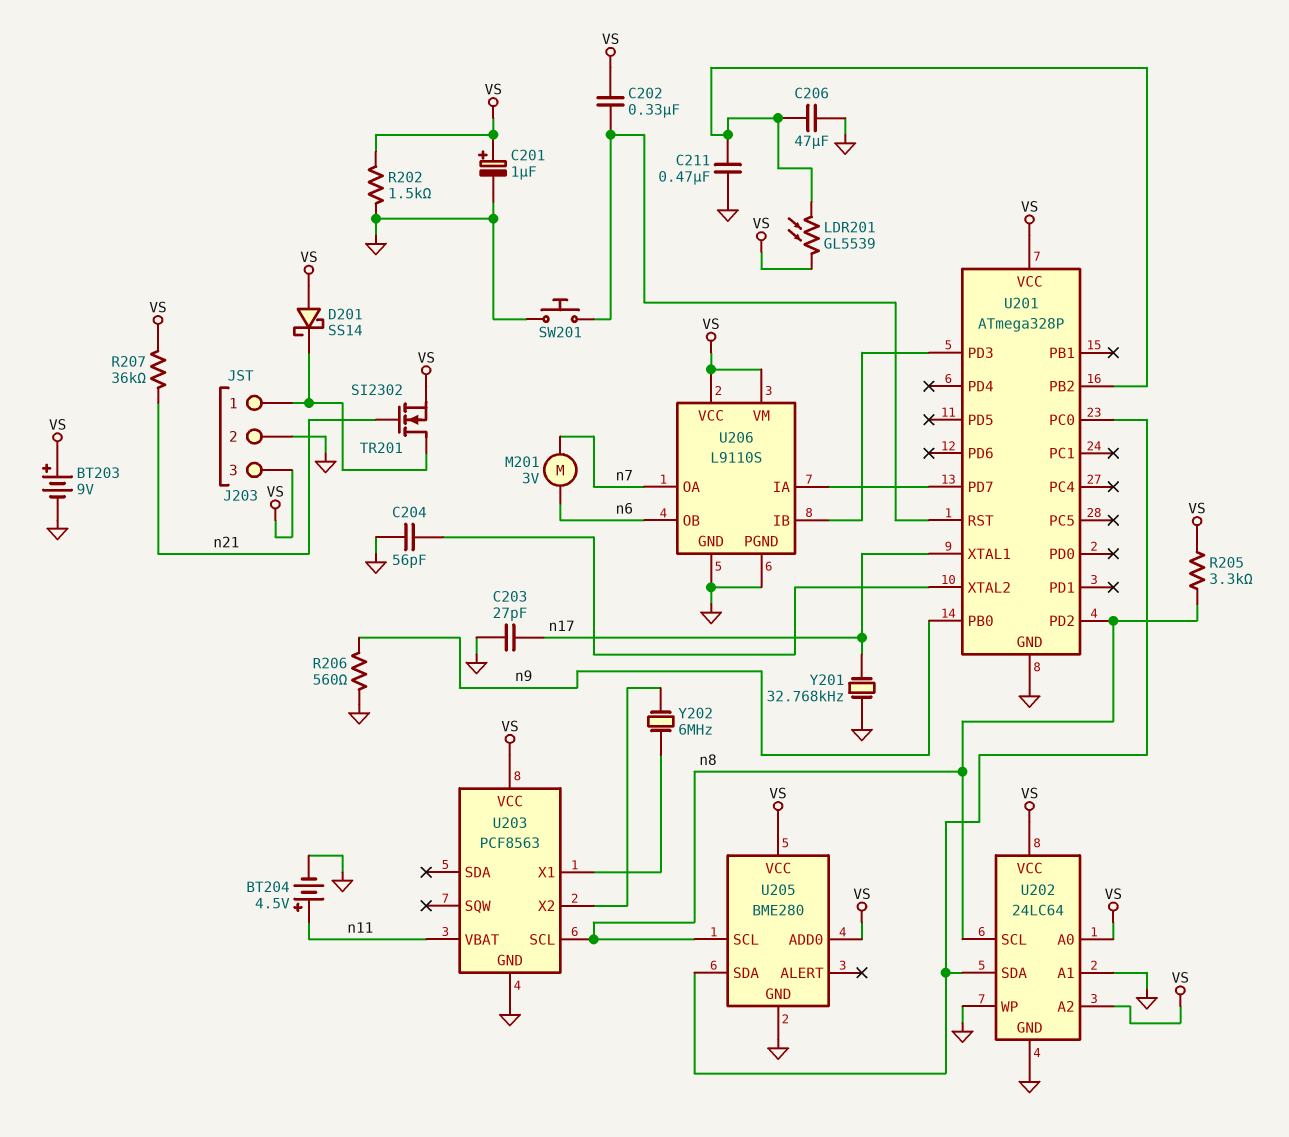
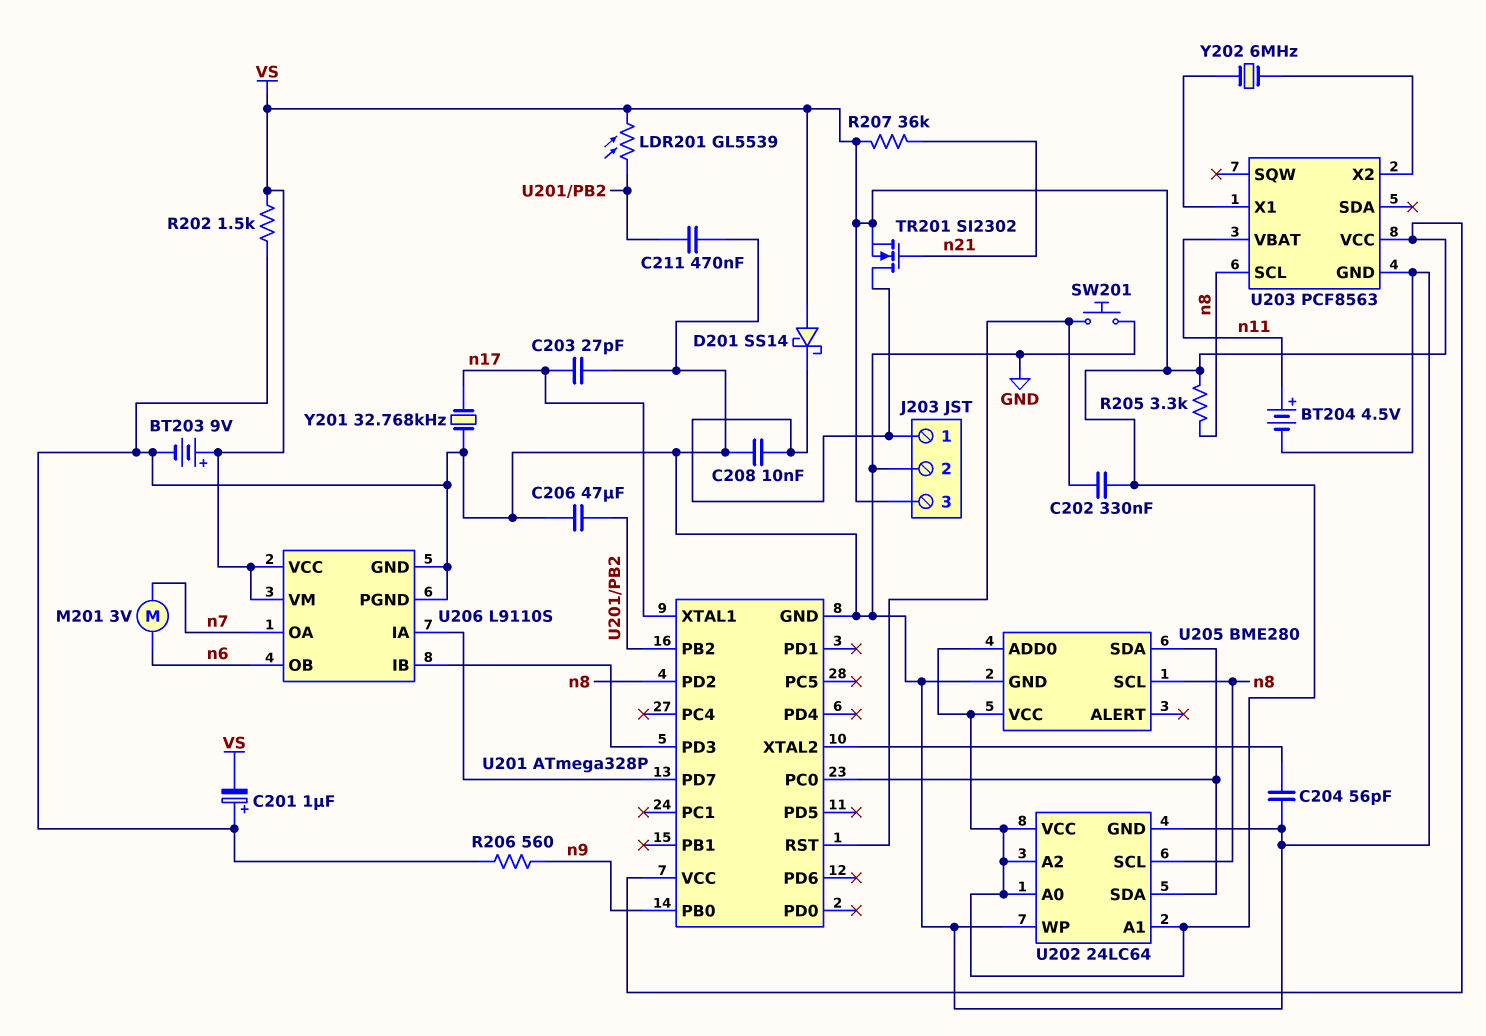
C201: 1uF (plus VS, minus GND) -> 1uF (plus GND, minus VS)
C208: none -> 10nF (GND, J203/1)
U202 pin A1: GND -> VS

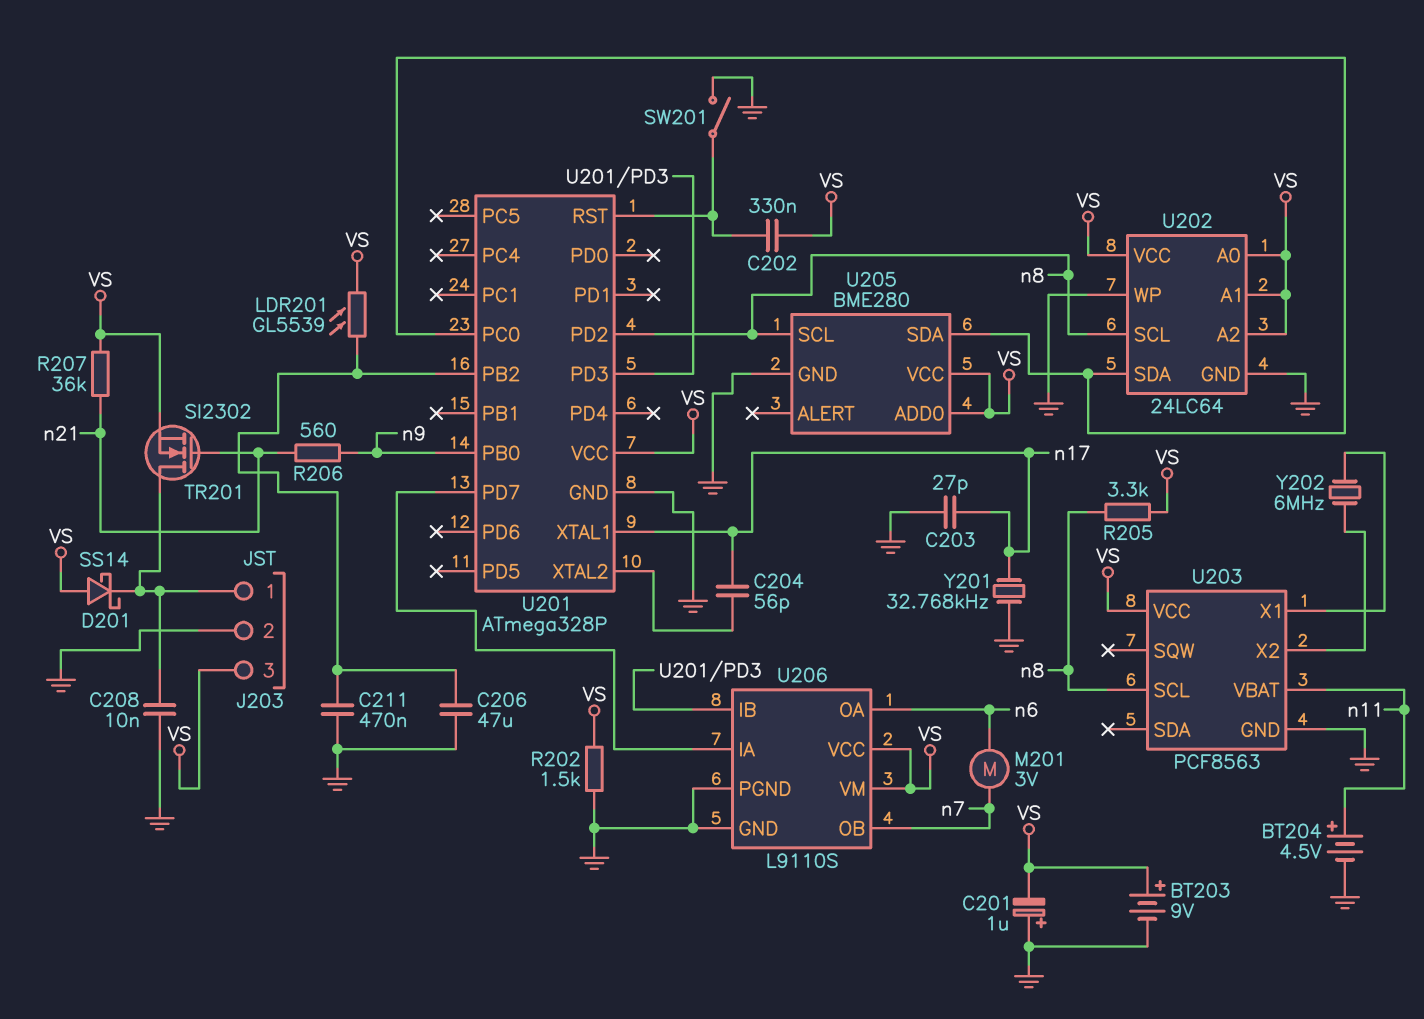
C204: 56pF (GND, U201/XTAL2) -> 56pF (U201/XTAL2, n17)
R206: 560 (GND, n9) -> 560 (n9, n21)
SW201: button (GND, U201/RST) -> switch (GND, U201/RST)
U206 pin OA: n7 -> n6
U206 pin OB: n6 -> n7

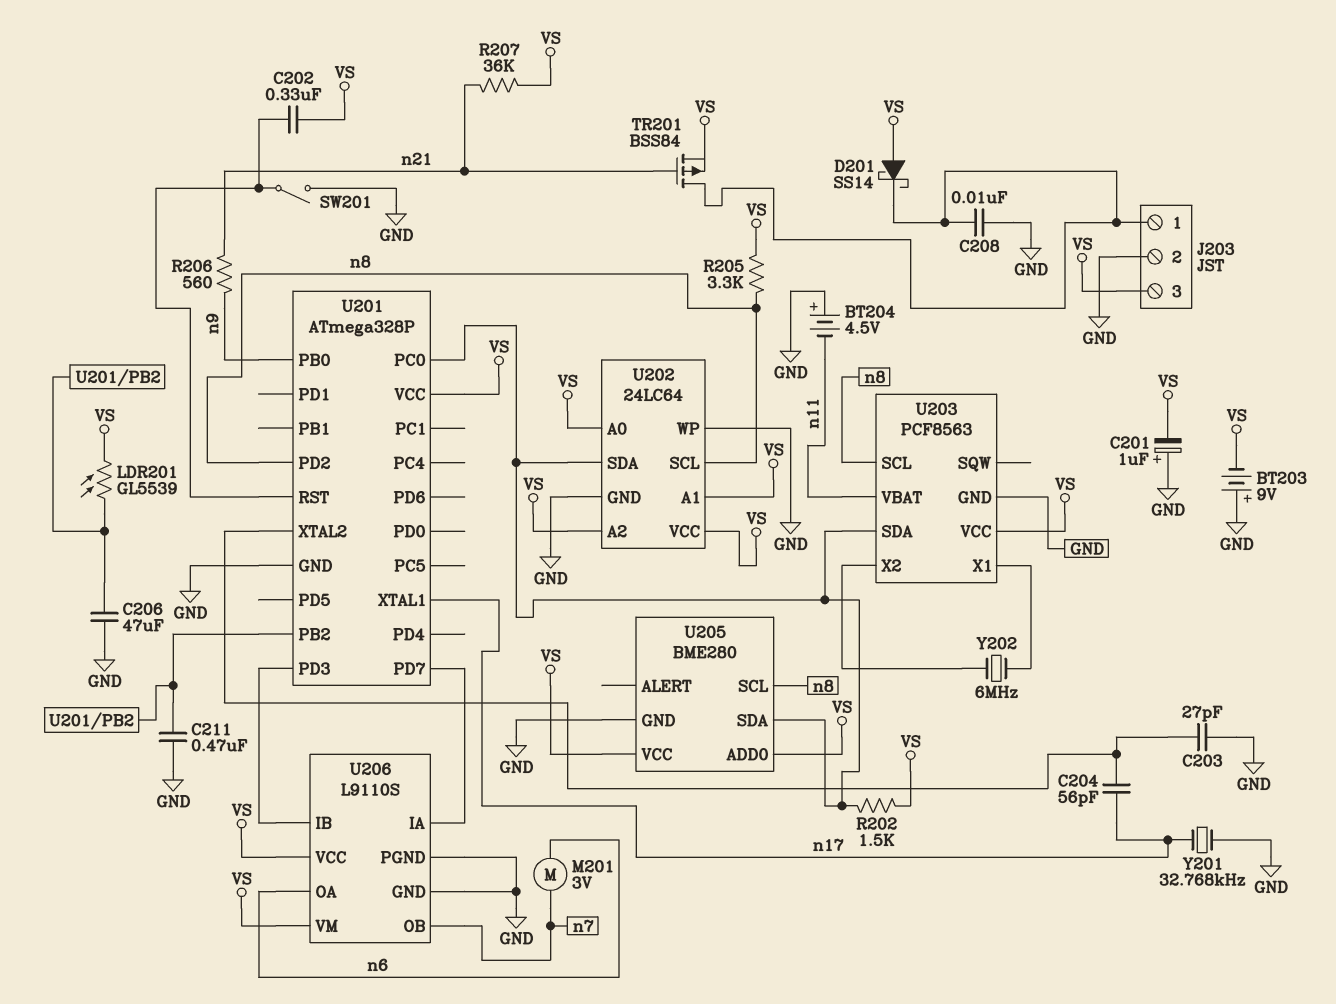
BT203: 9V (plus VS, minus GND) -> 9V (plus GND, minus VS)
BT204: 4.5V (plus n11, minus GND) -> 4.5V (plus GND, minus n11)
C203: 27pF (GND, n17) -> 27pF (GND, U201/XTAL2)
R202: 1.5k (GND, VS) -> 1.5k (U201/PC0, VS)
TR201: NMOS SI2302 (G n21, D J203/1, S VS) -> PMOS BSS84 (G n21, D J203/1, S VS)
U203 pin SDA: none -> U201/PC0

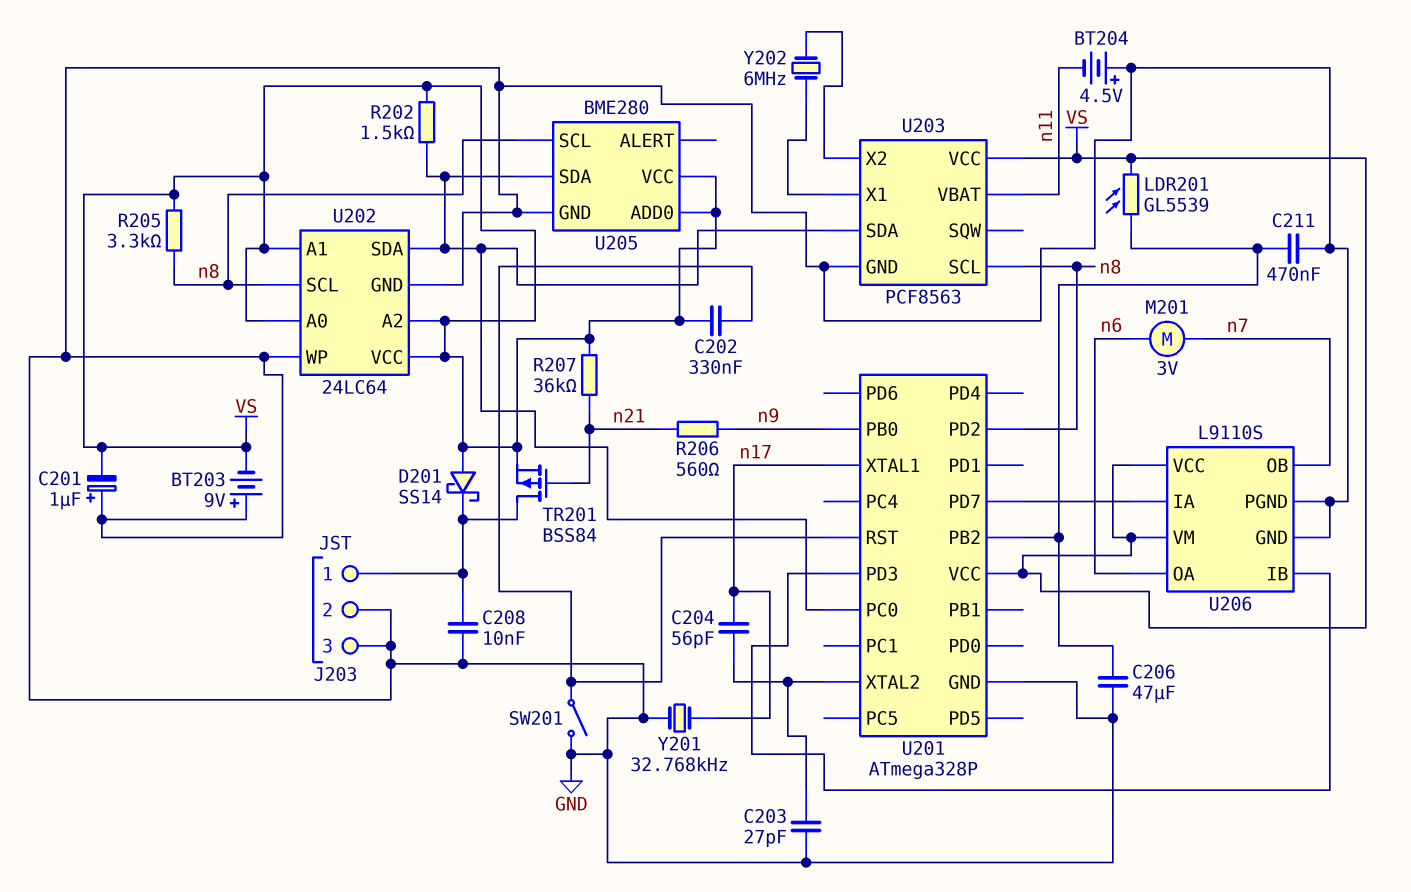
J203 pin 3: VS -> GND

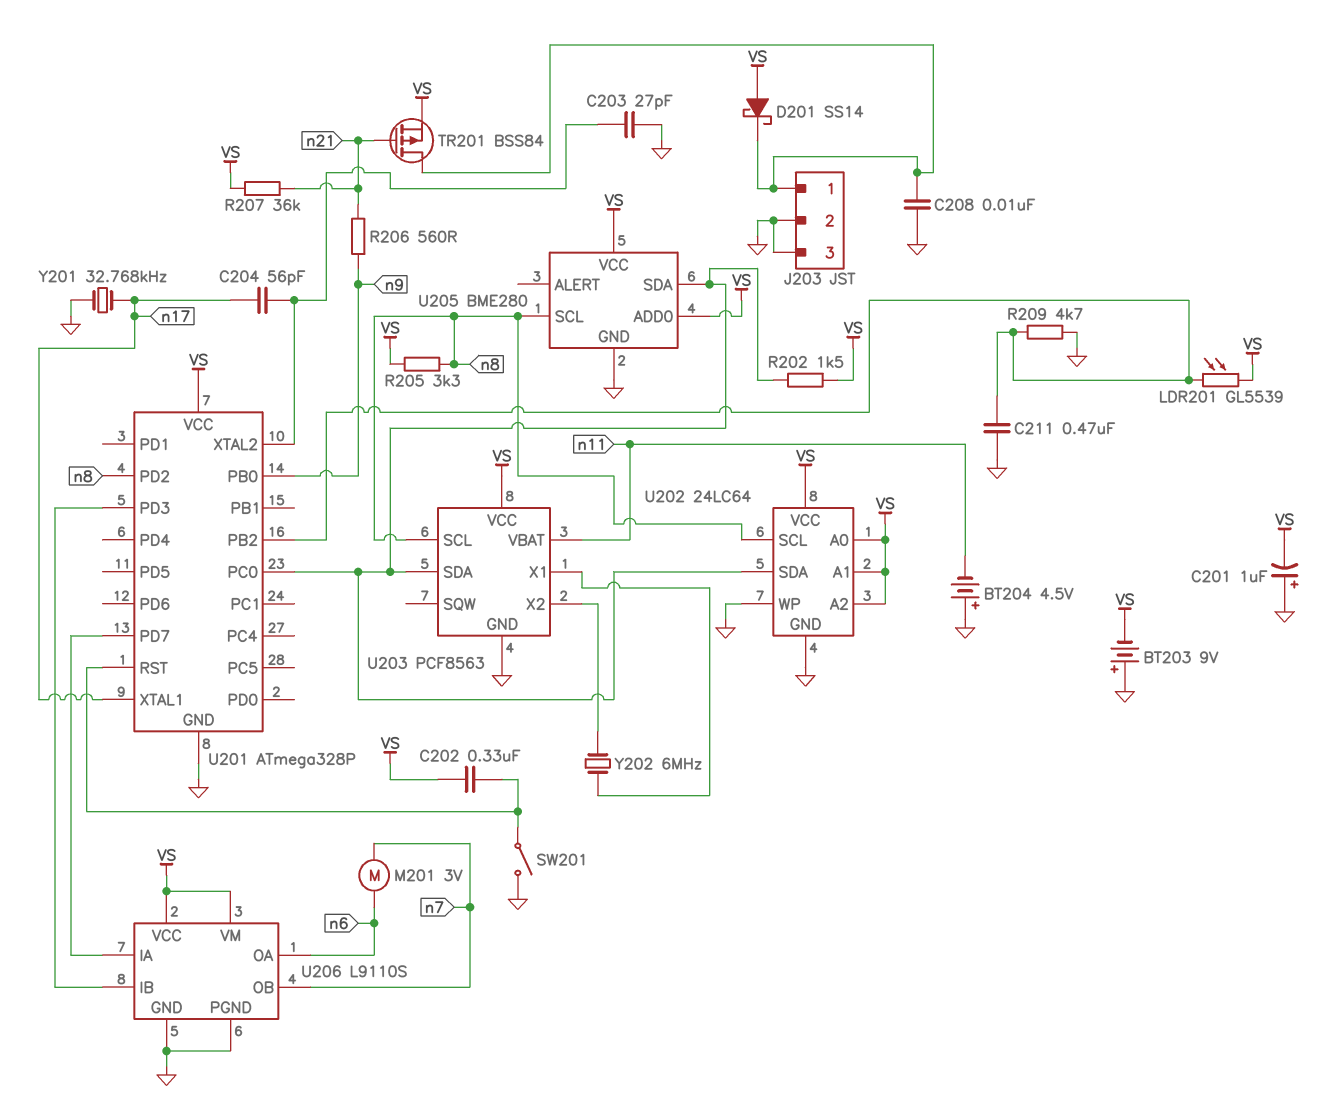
C206: 47uF (GND, U201/PB2) -> none
R209: none -> 4.7k (GND, U201/PB2)

